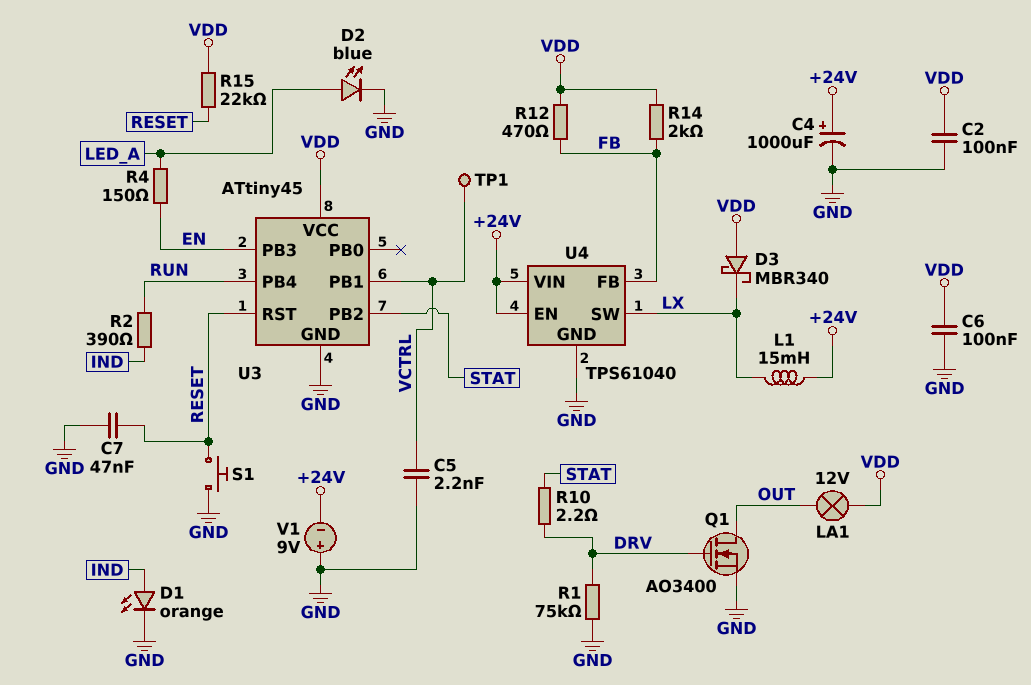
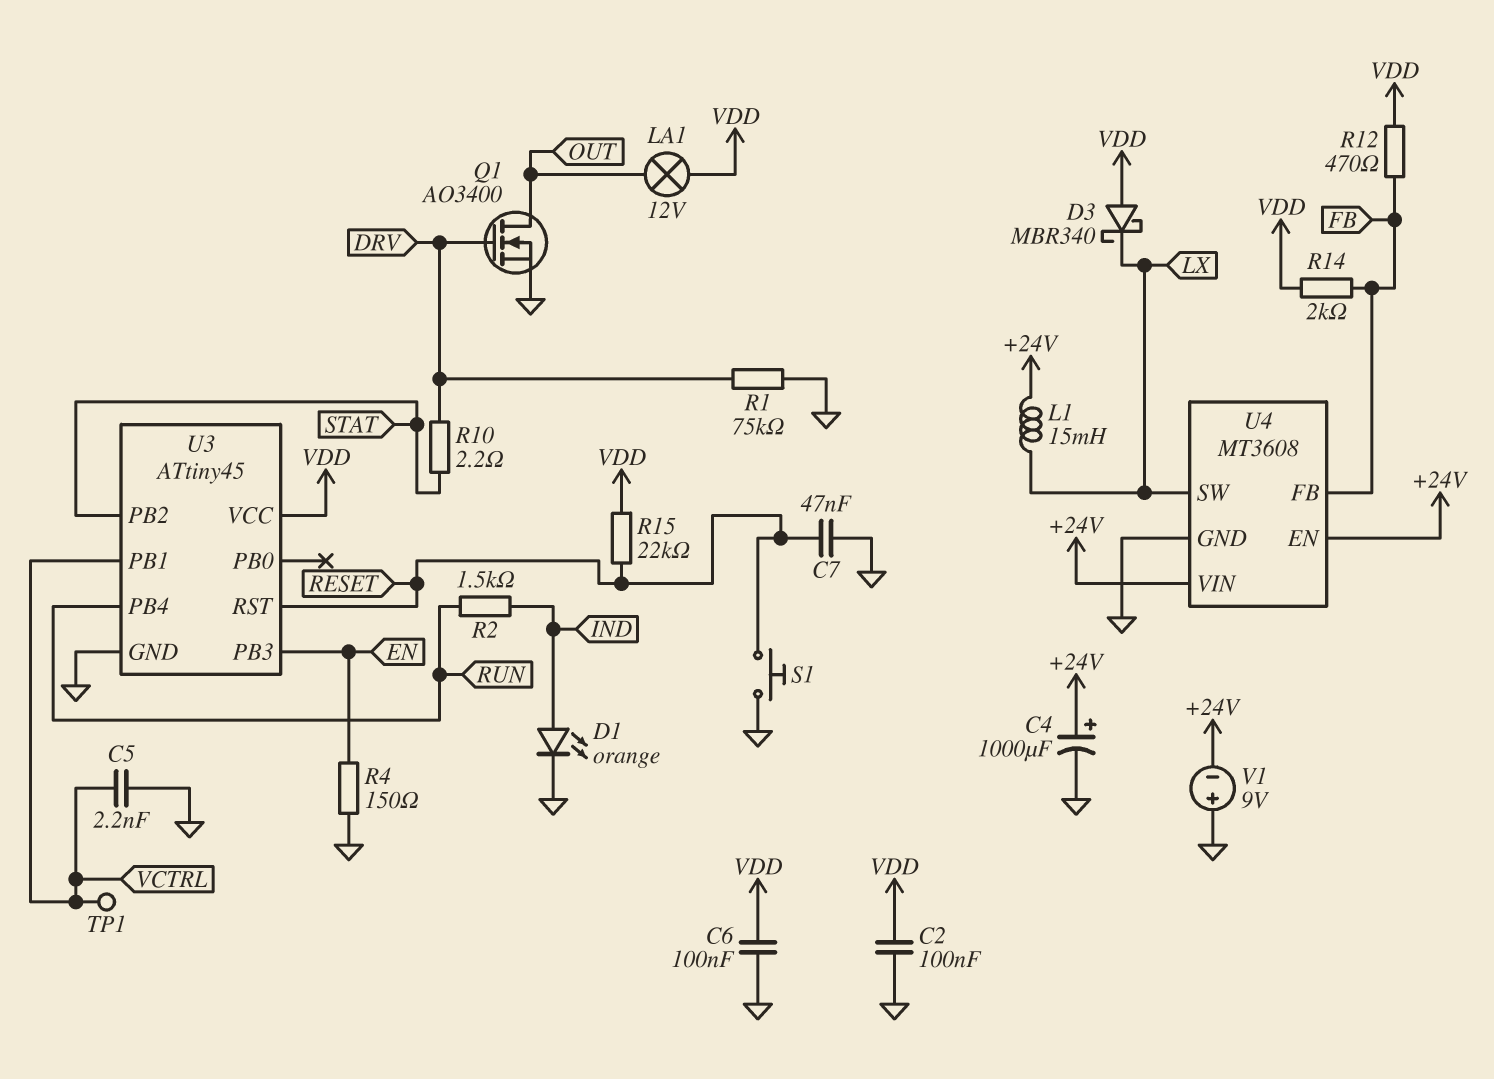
D2: LED blue (A LED_A, K GND) -> none
R2: 390 (IND, RUN) -> 1.5k (IND, RUN)
R4: 150 (EN, LED_A) -> 150 (EN, GND)
U4: TPS61040 -> MT3608

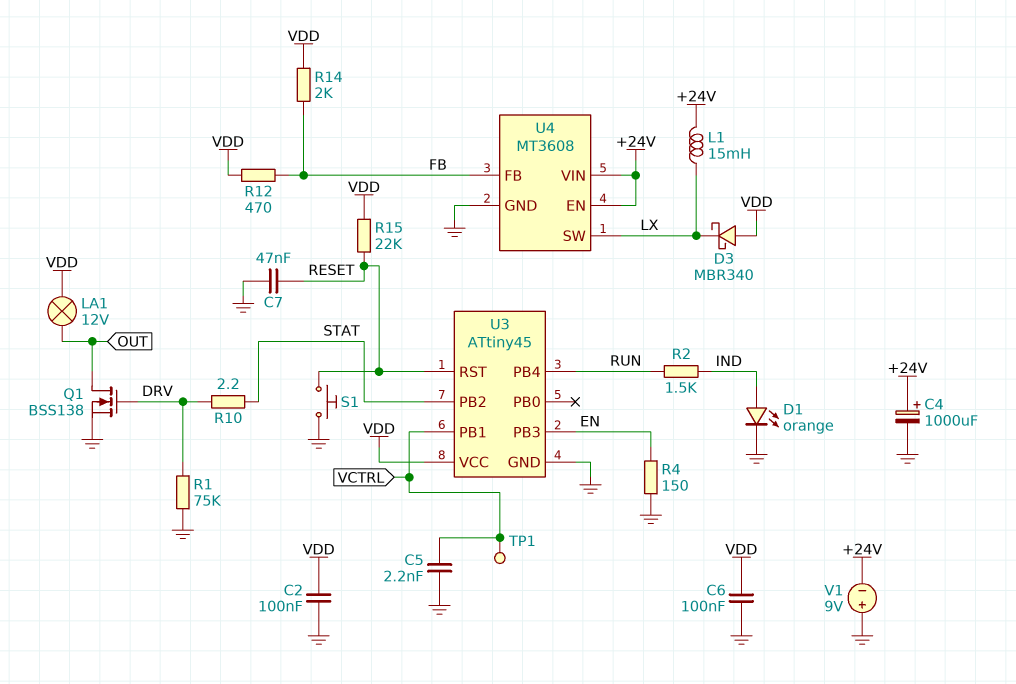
Q1: NMOS AO3400 (G DRV, D OUT, S GND) -> NMOS BSS138 (G DRV, D OUT, S GND)

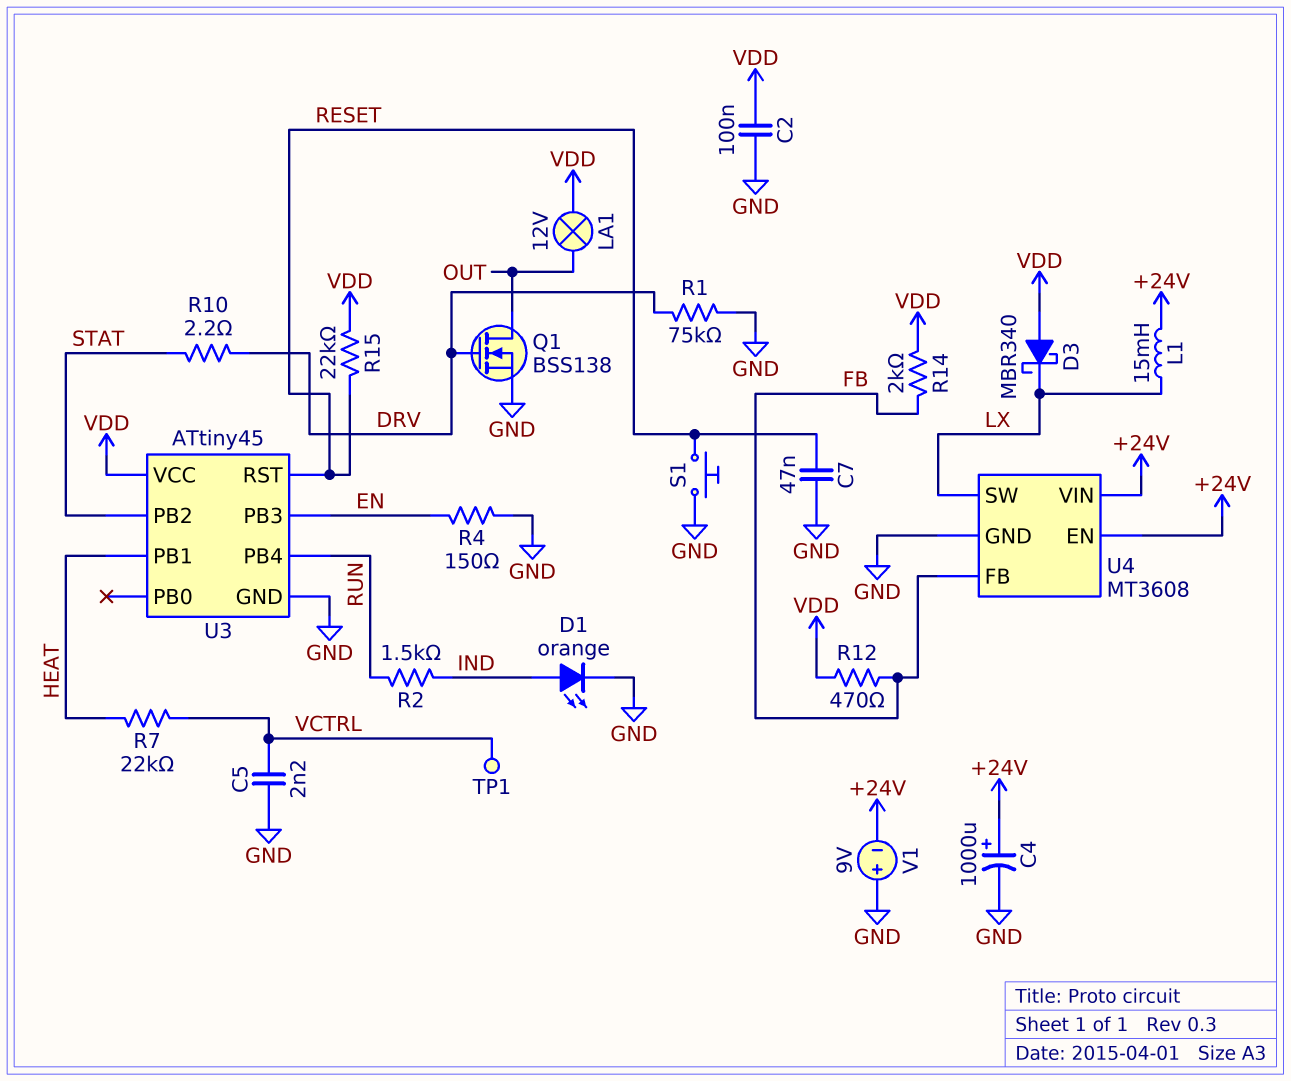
C6: 100nF (GND, VDD) -> none
R7: none -> 22k (HEAT, VCTRL)
U3 pin PB1: VCTRL -> HEAT

